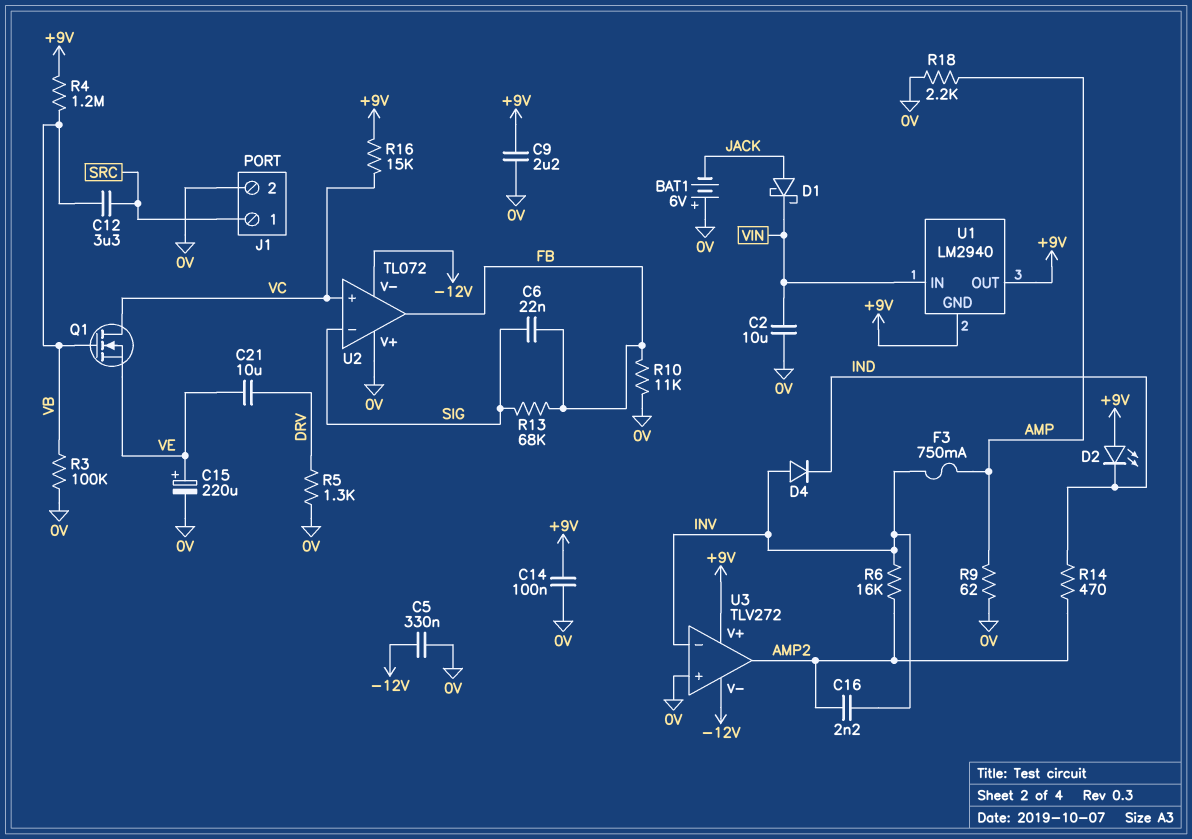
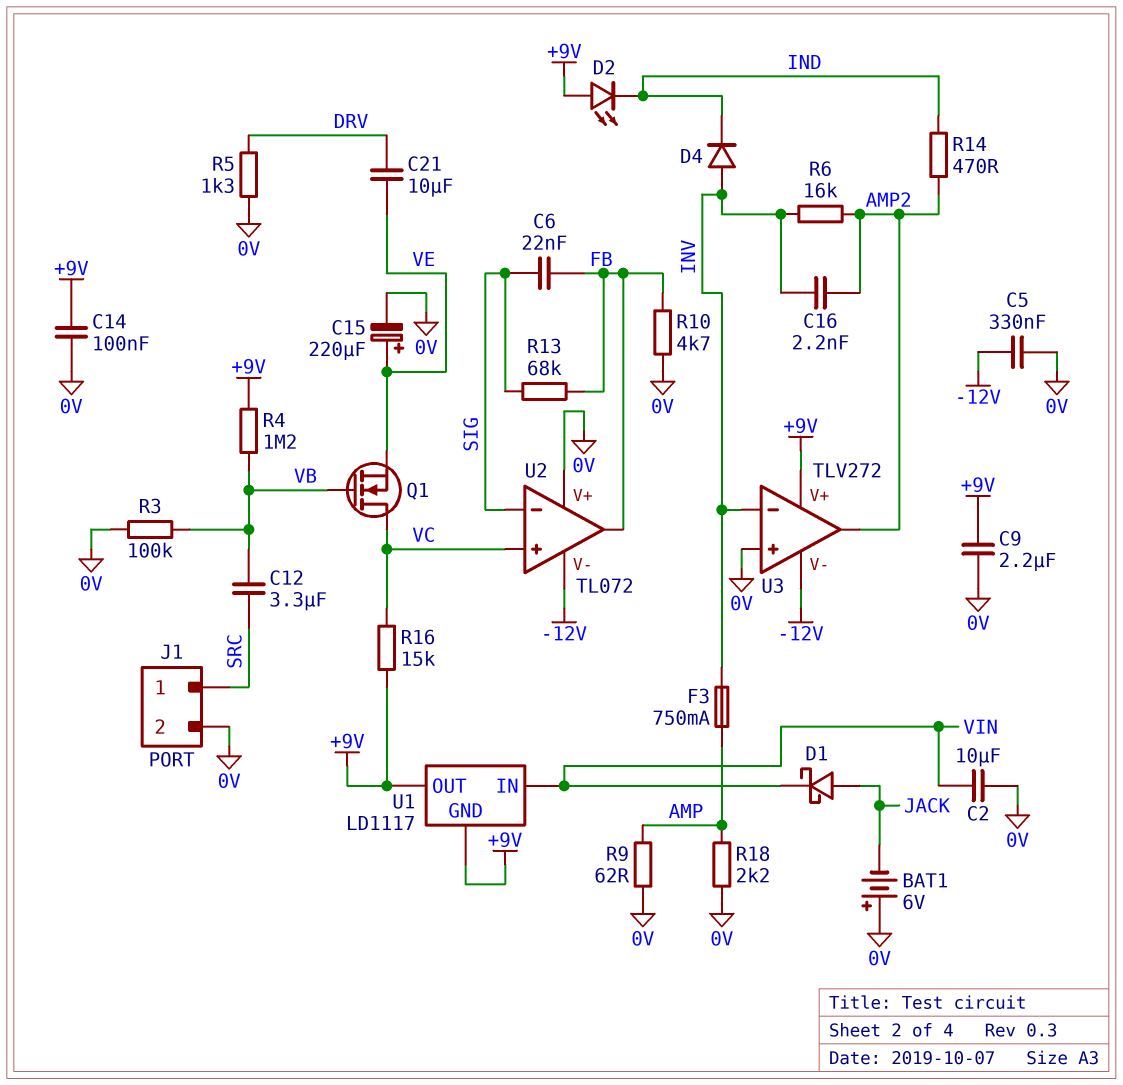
R10: 11k (0V, FB) -> 4.7k (0V, FB)
U1: LM2940 -> LD1117

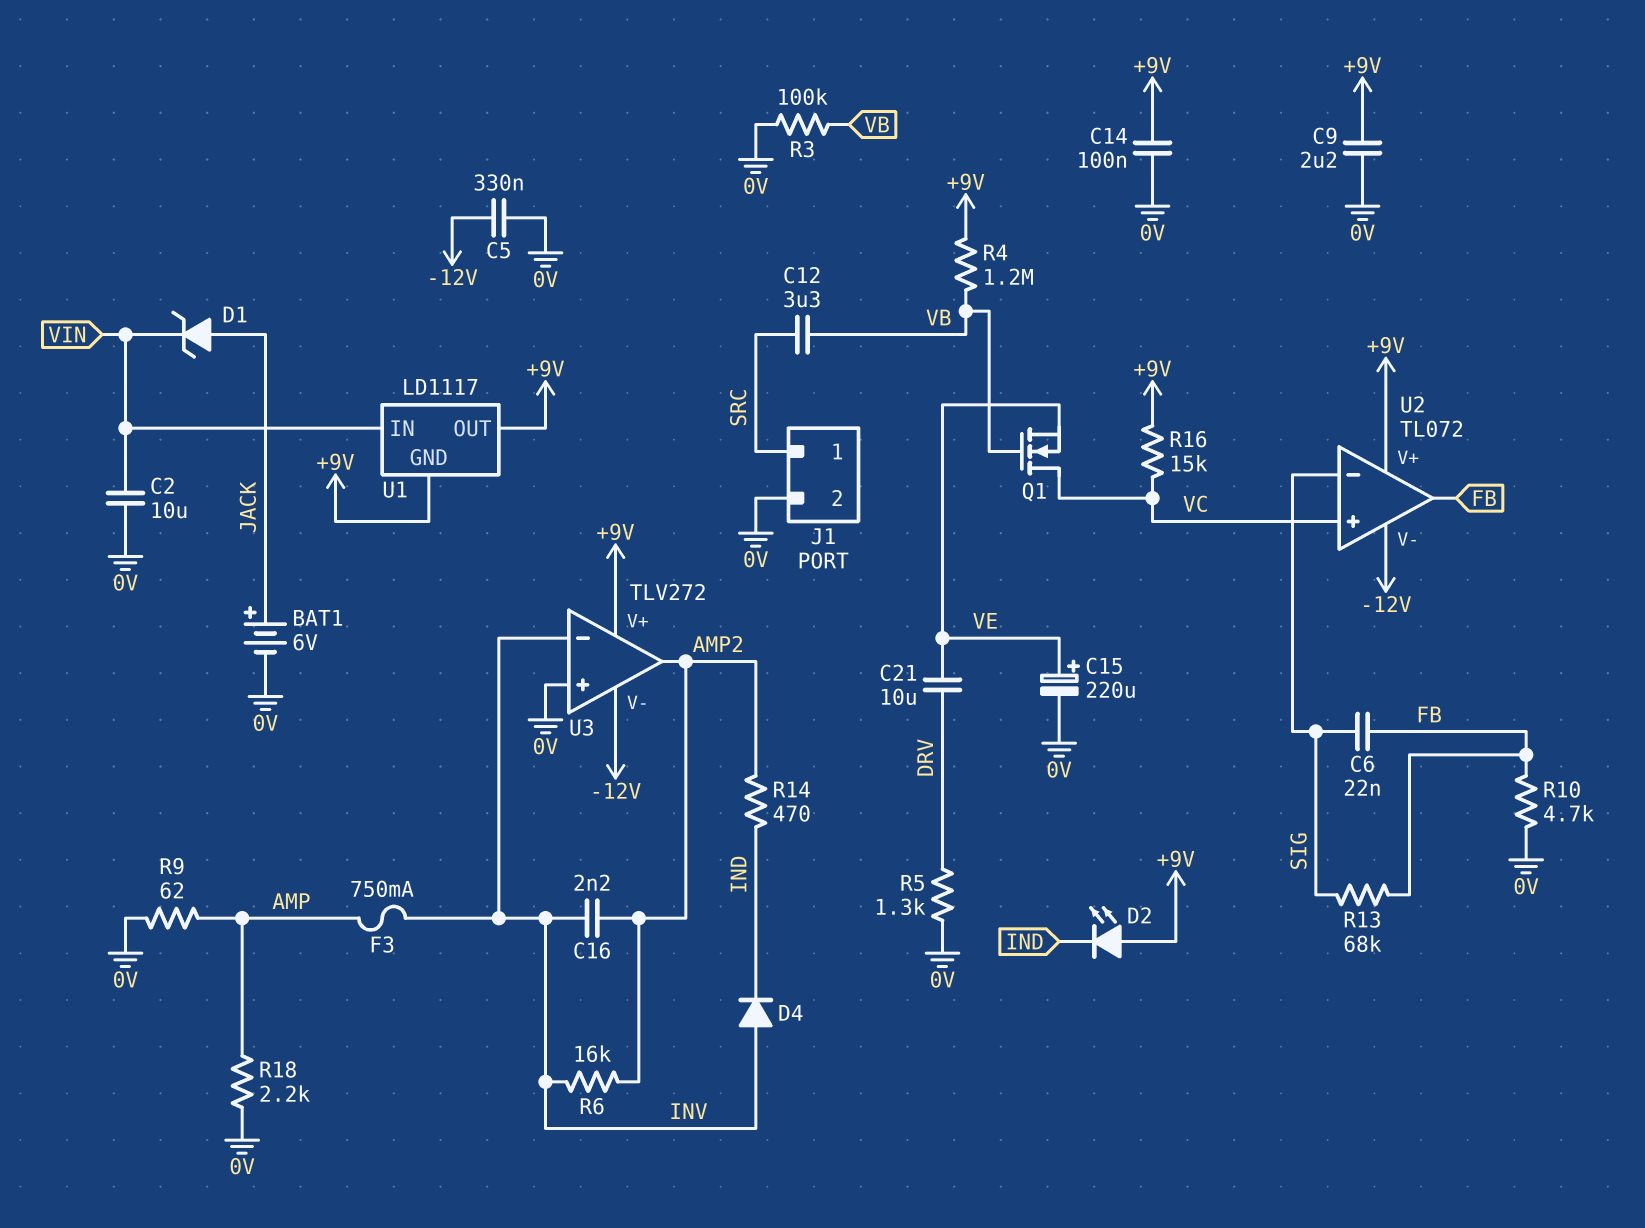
BAT1: 6V (plus 0V, minus JACK) -> 6V (plus JACK, minus 0V)
D1: schottky (A JACK, K VIN) -> zener (A JACK, K VIN)
U2 pin V+: 0V -> +9V

